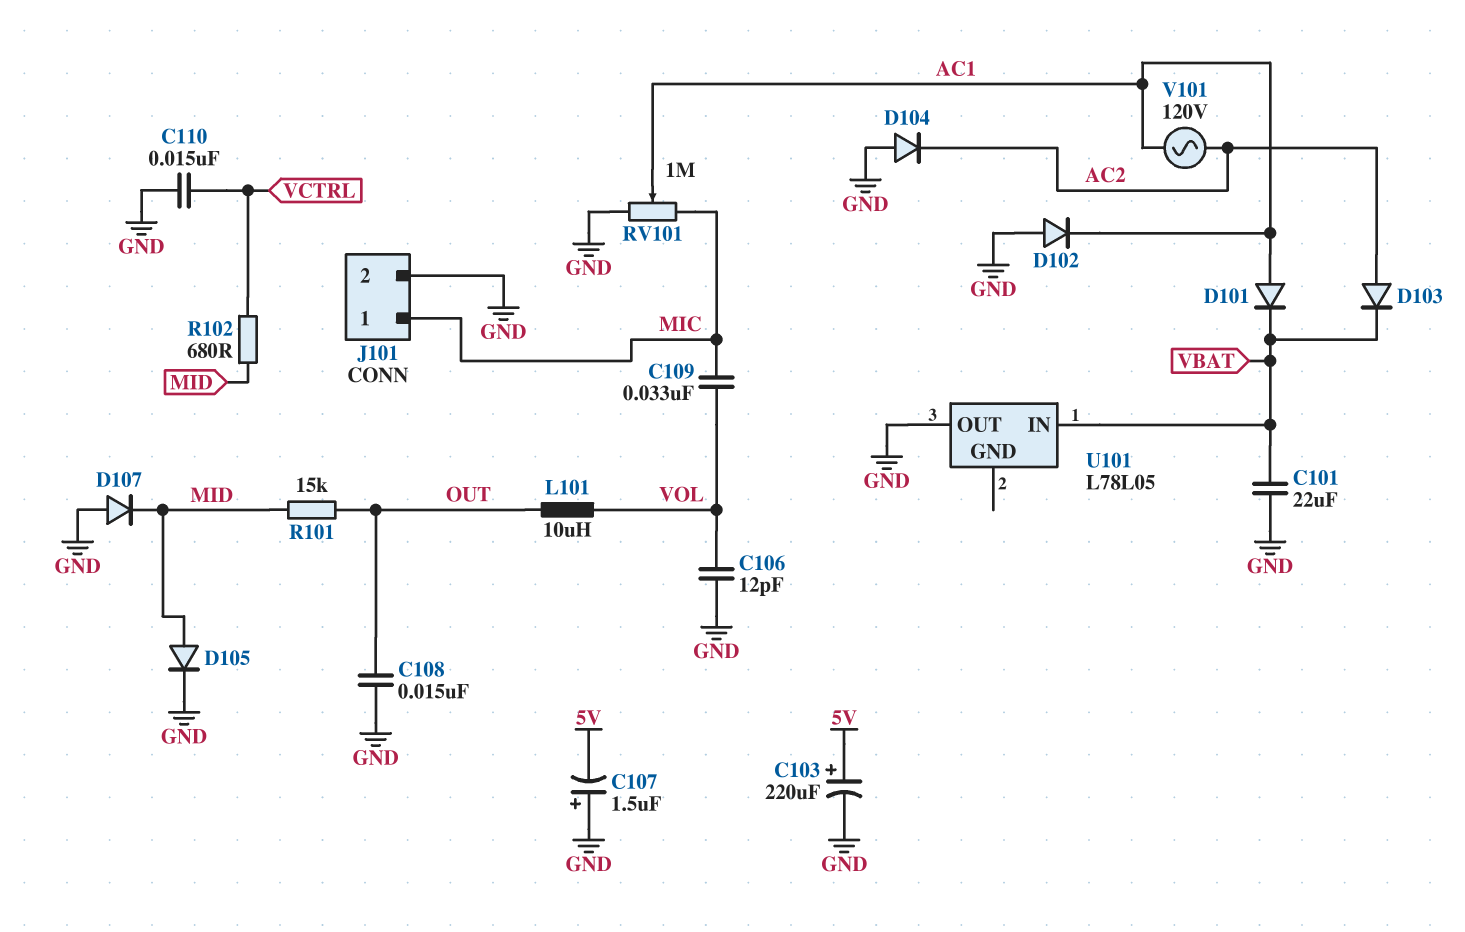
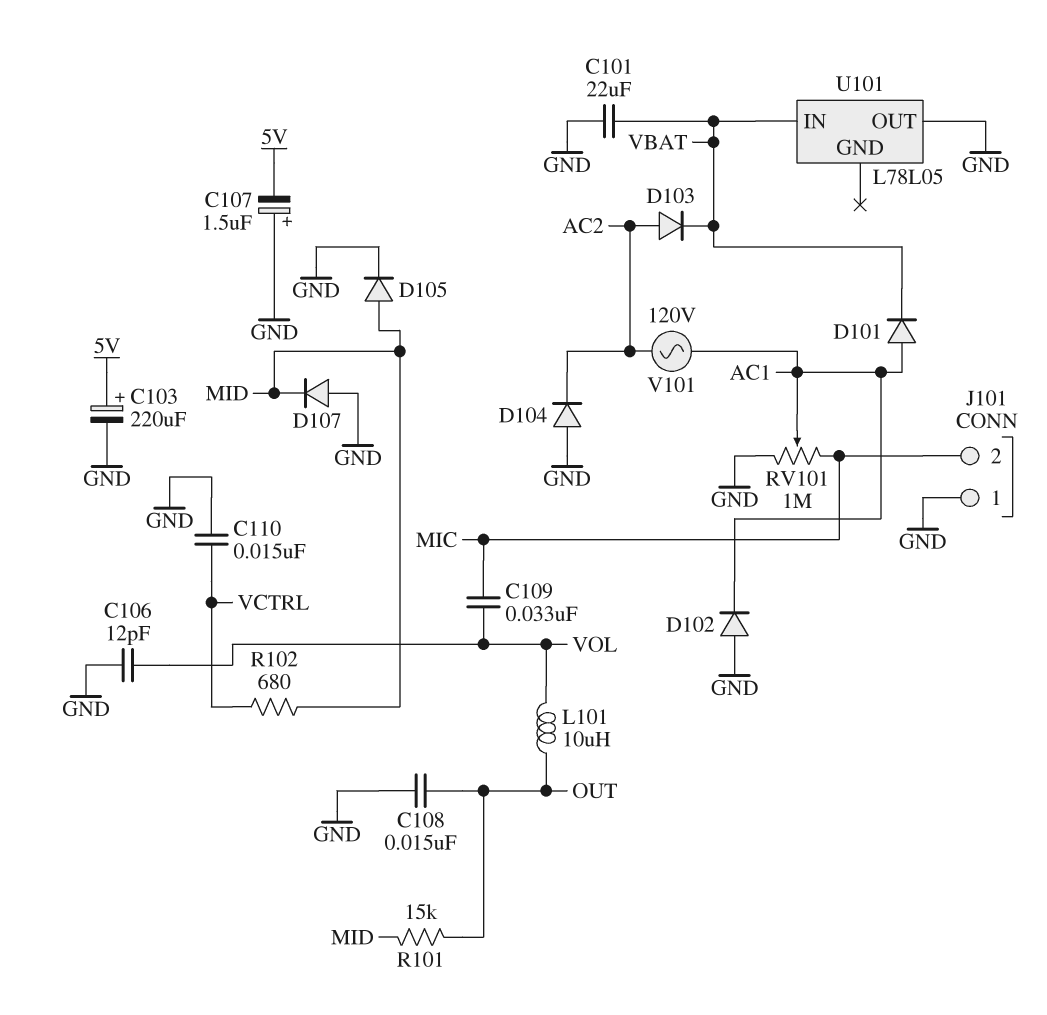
J101 pin 1: MIC -> GND
J101 pin 2: GND -> MIC

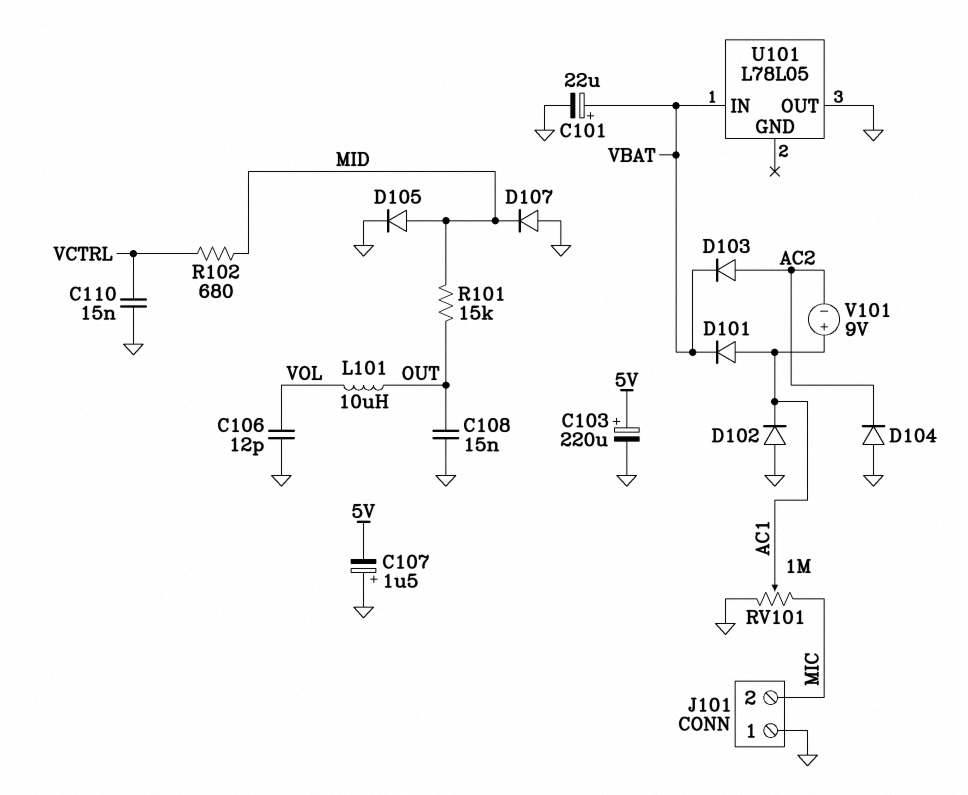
C101: 22uF (GND, VBAT) -> 22uF (plus VBAT, minus GND)
C109: 33nF (MIC, VOL) -> none
V101: AC 120V (AC1, AC2) -> 9V (plus AC1, minus AC2)

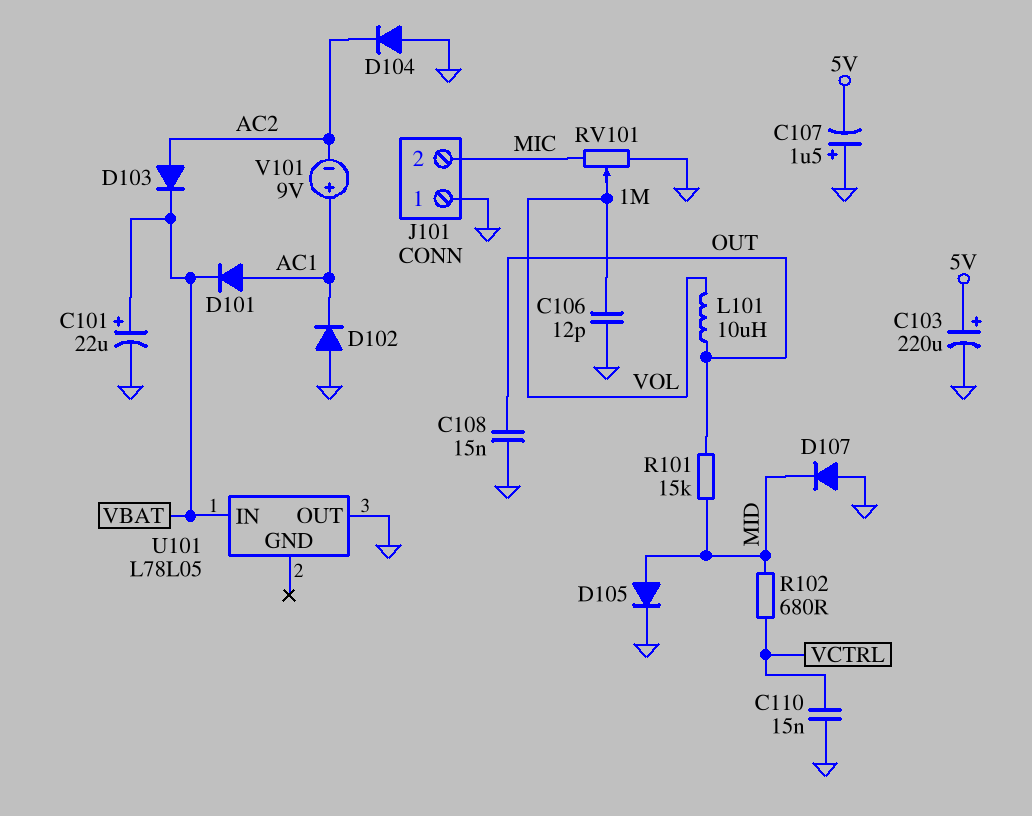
RV101: 1M (GND, MIC, wiper AC1) -> 1M (GND, MIC, wiper VOL)

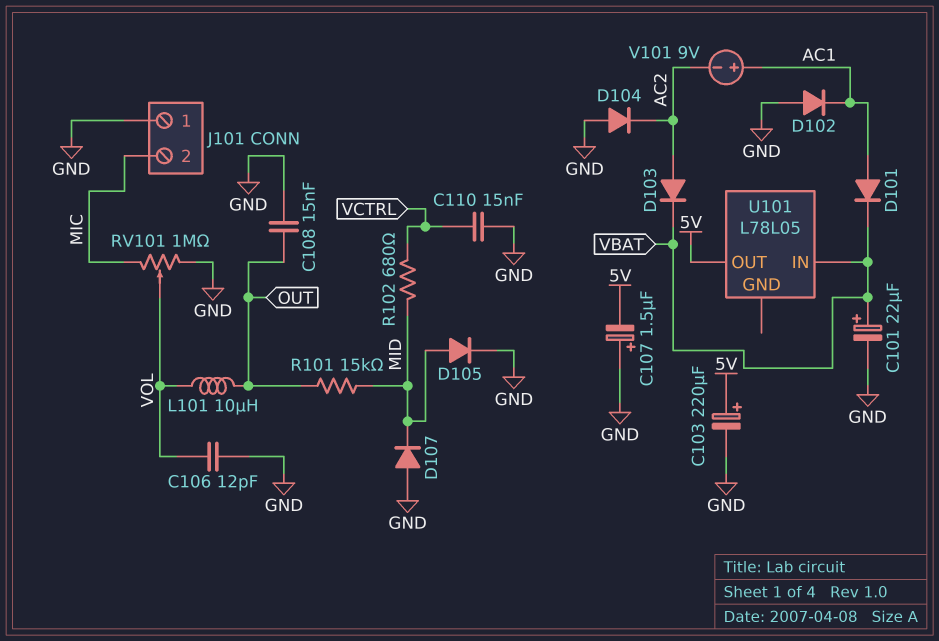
U101 pin OUT: GND -> 5V

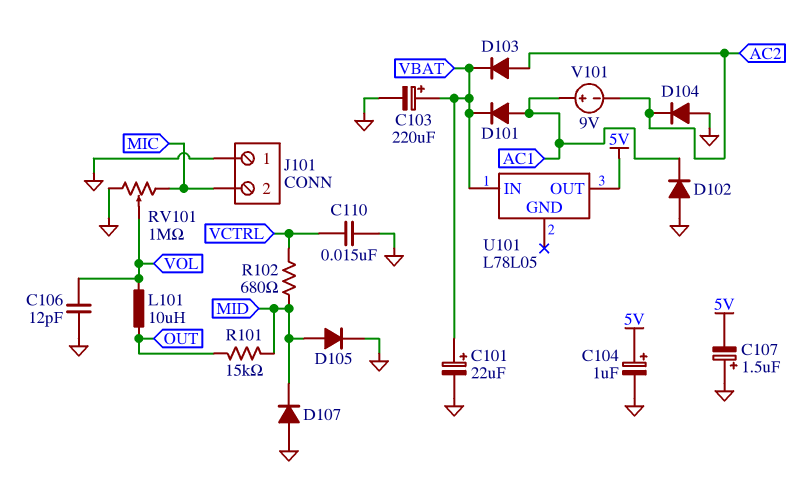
C103: 220uF (plus 5V, minus GND) -> 220uF (plus VBAT, minus GND)
C104: none -> 1uF (plus 5V, minus GND)
C108: 15nF (GND, OUT) -> none

